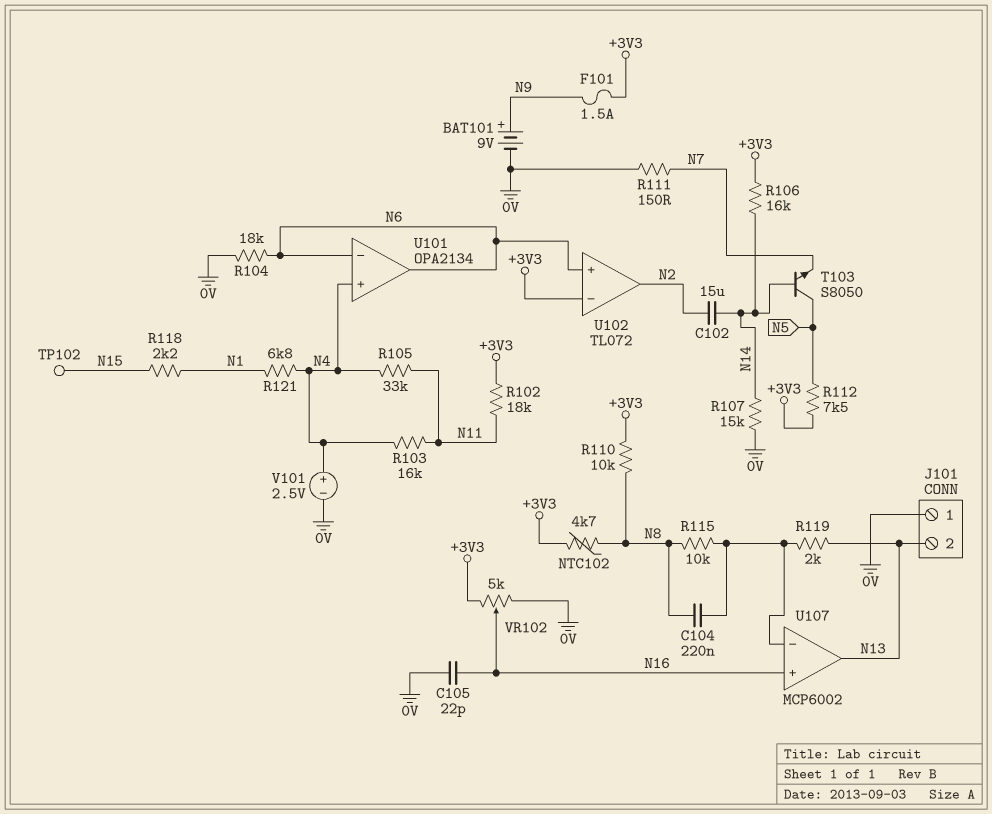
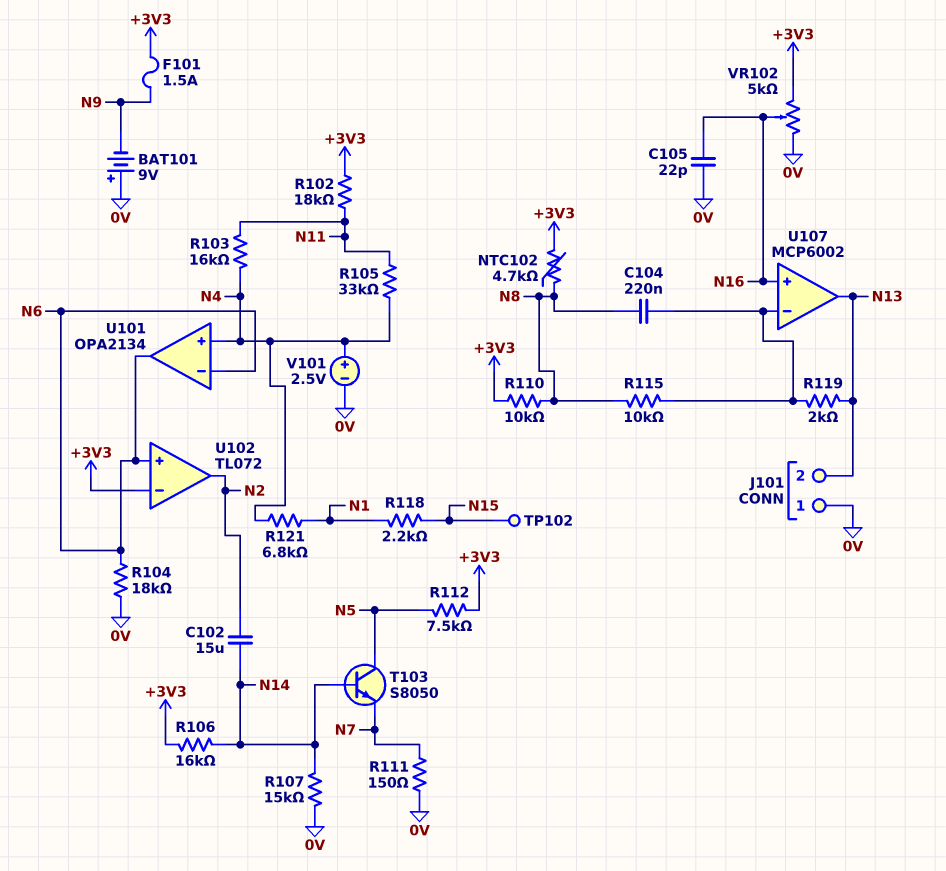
BAT101: 9V (plus N9, minus 0V) -> 9V (plus 0V, minus N9)

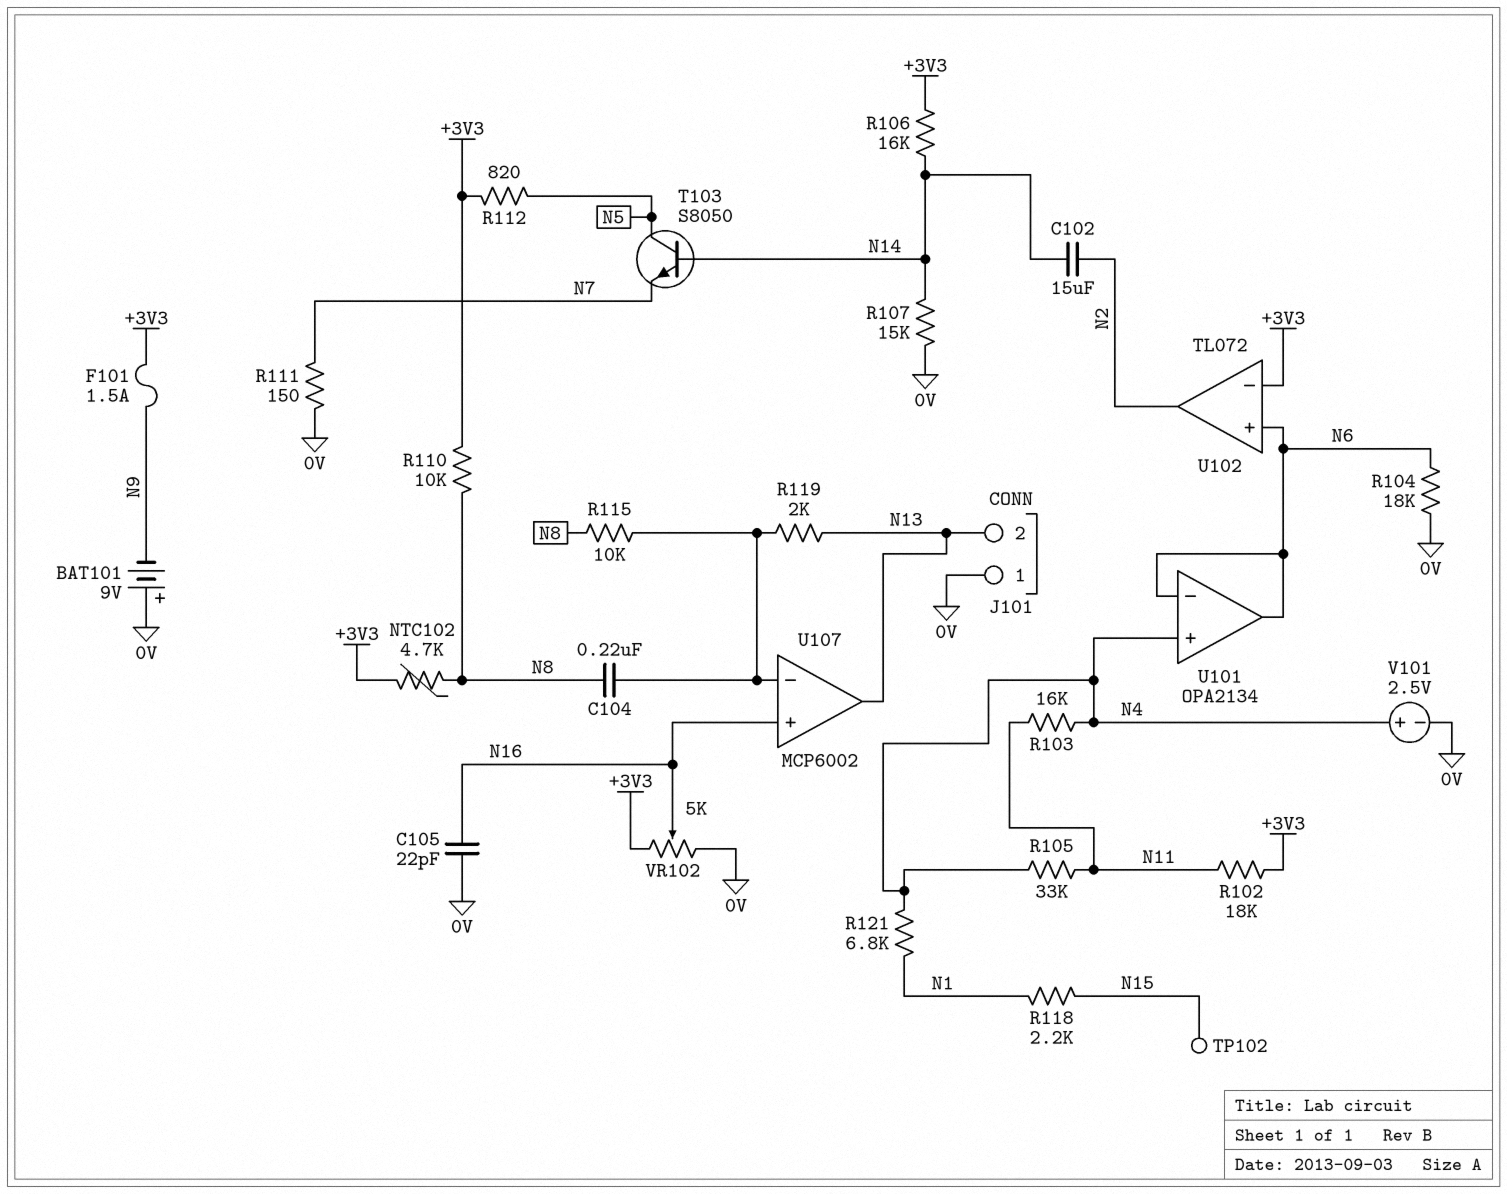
R112: 7.5k (+3V3, N5) -> 820 (+3V3, N5)

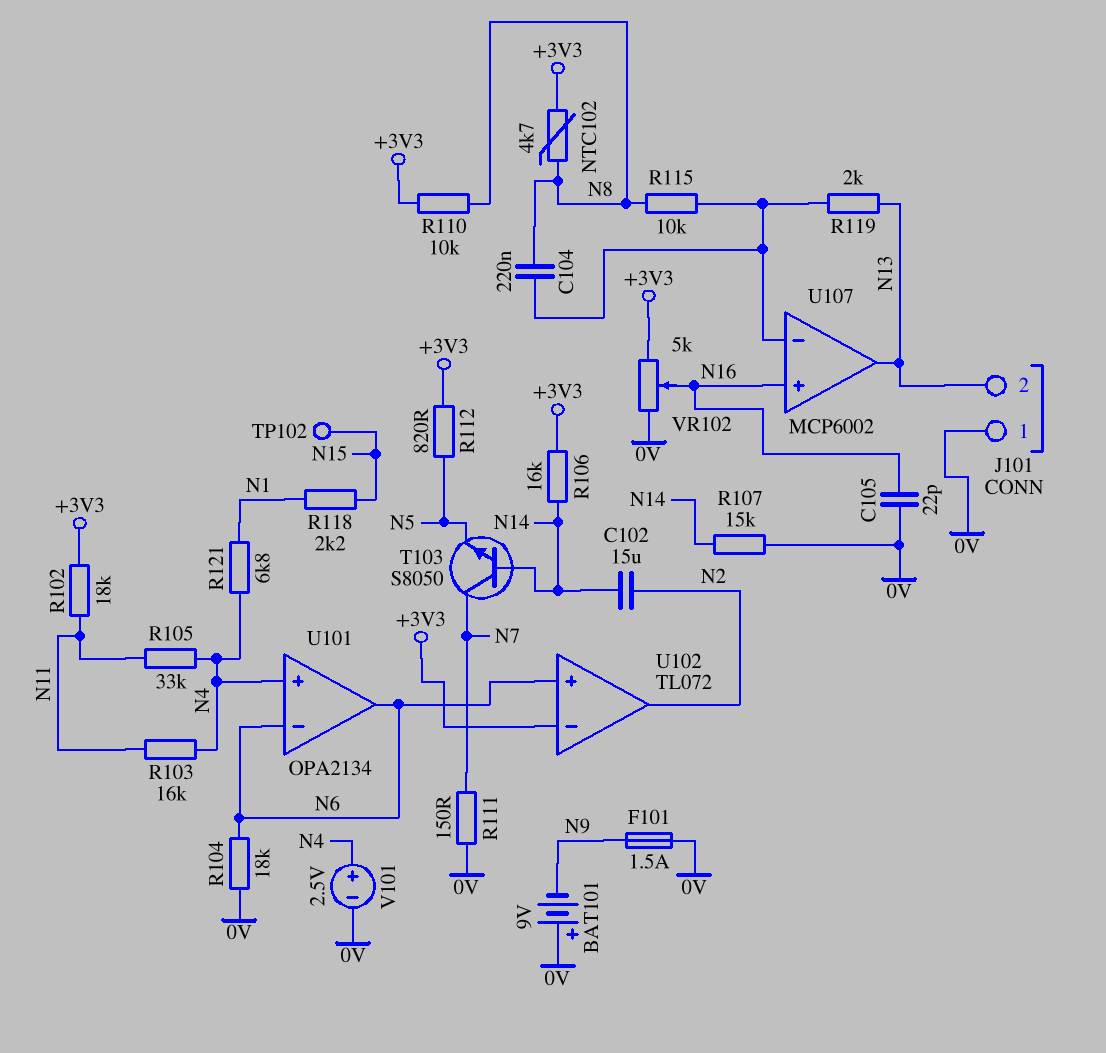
F101: 1.5A (+3V3, N9) -> 1.5A (0V, N9)
T103: NPN S8050 (B N14, C N5, E N7) -> NPN S8050 (B N14, C N7, E N5)

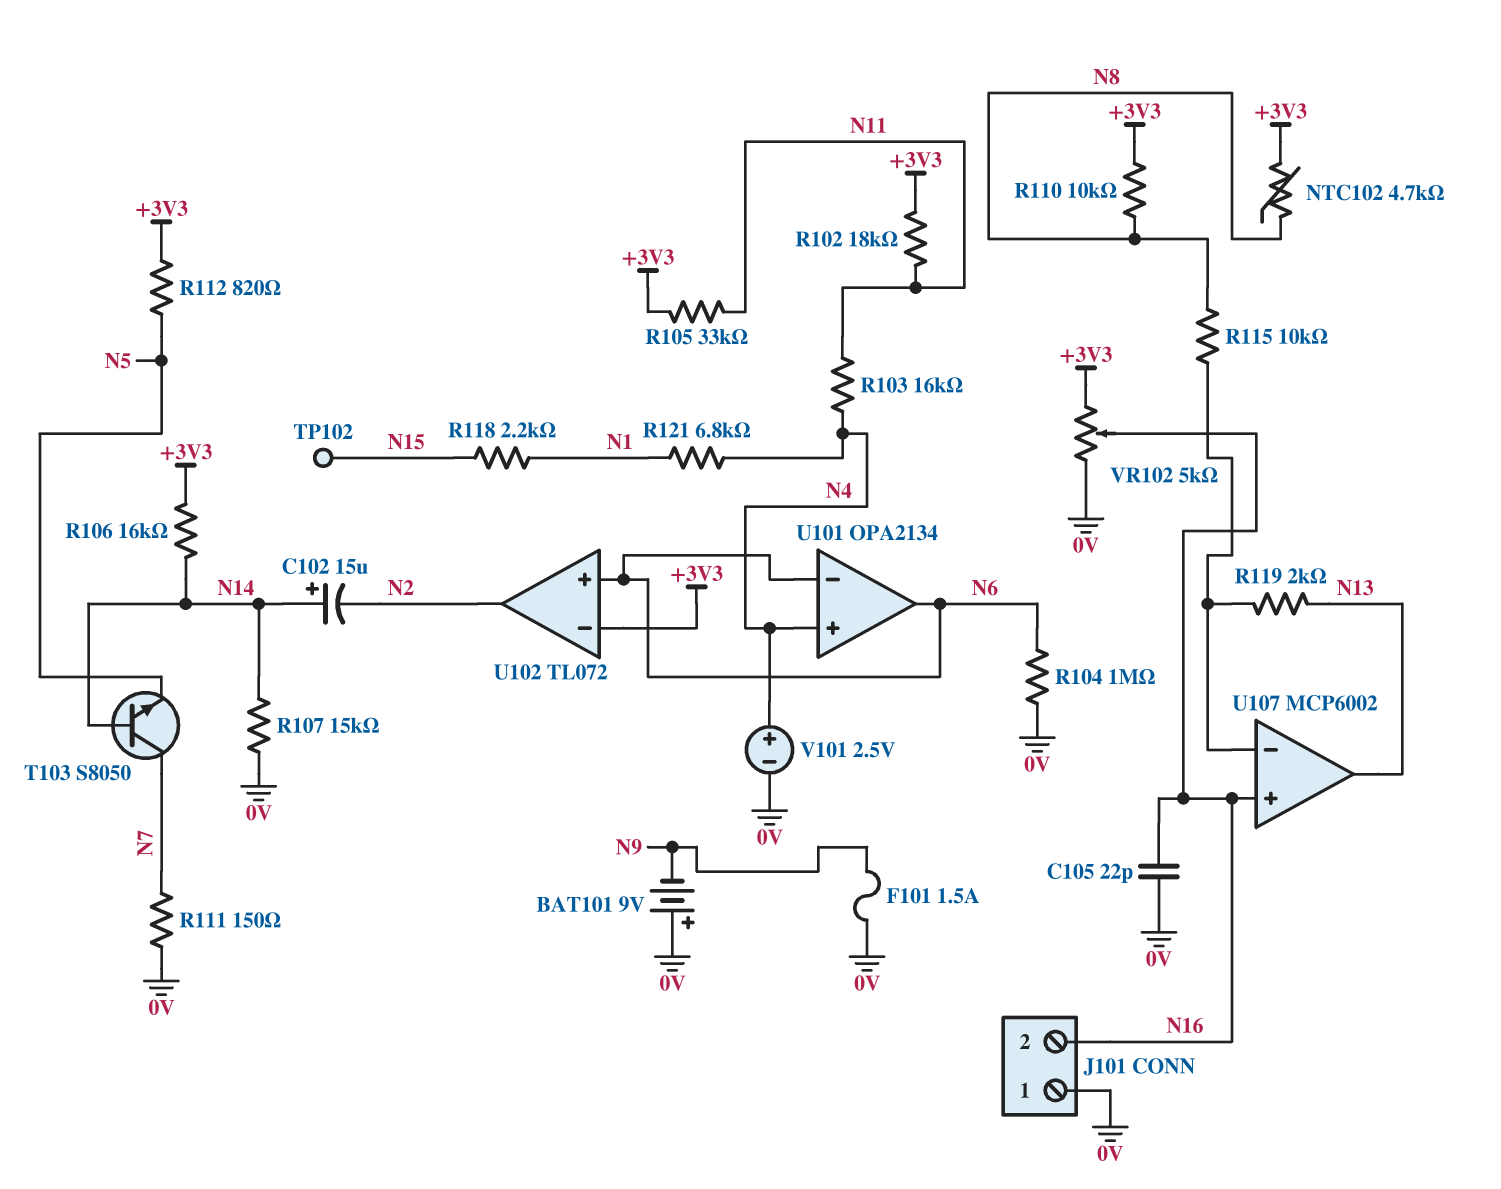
C102: 15uF (N2, N14) -> 15uF (plus N14, minus N2)
C104: 220nF (N8, U107/in-) -> none
J101 pin 2: N13 -> N16
R104: 18k (0V, N6) -> 1M (0V, N6)
R105: 33k (N4, N11) -> 33k (+3V3, N11)

